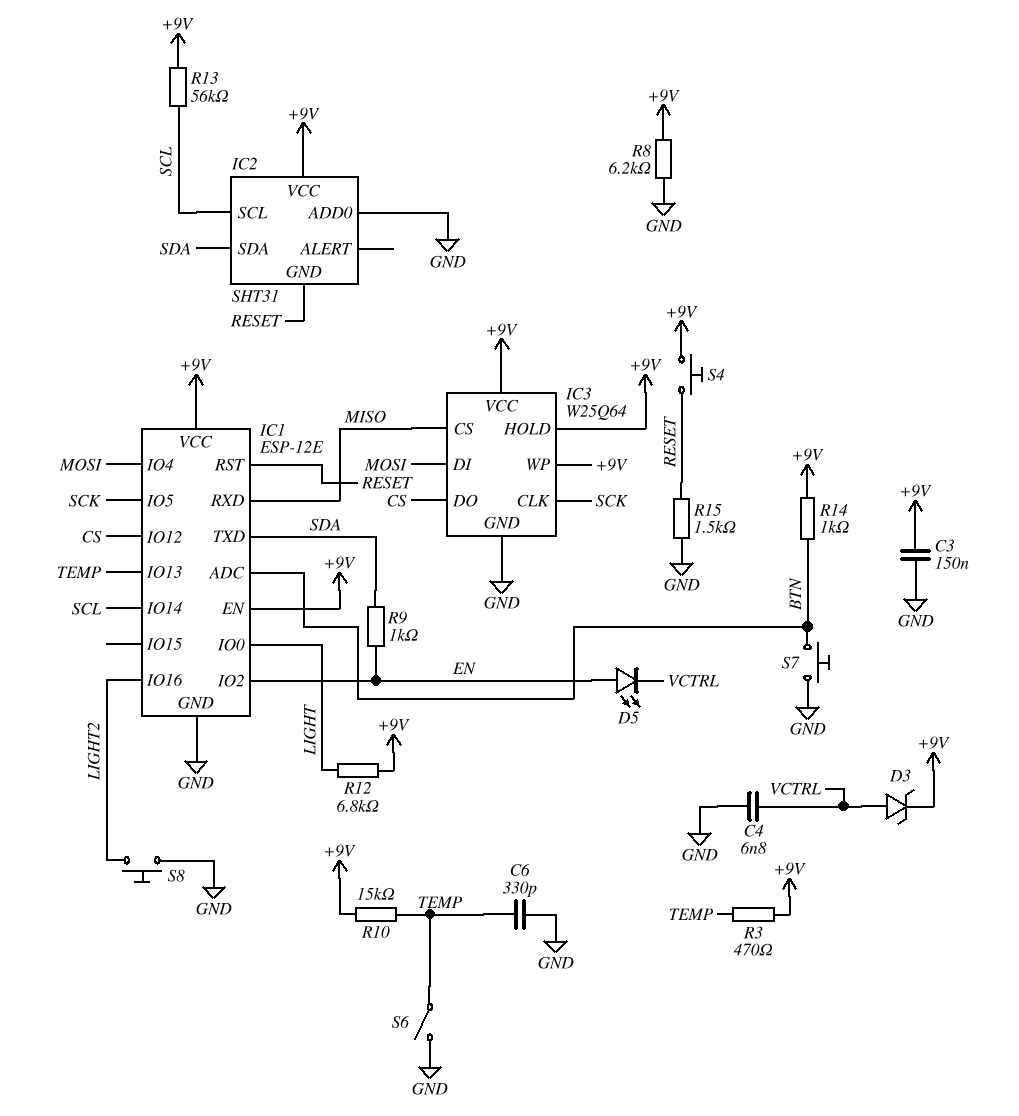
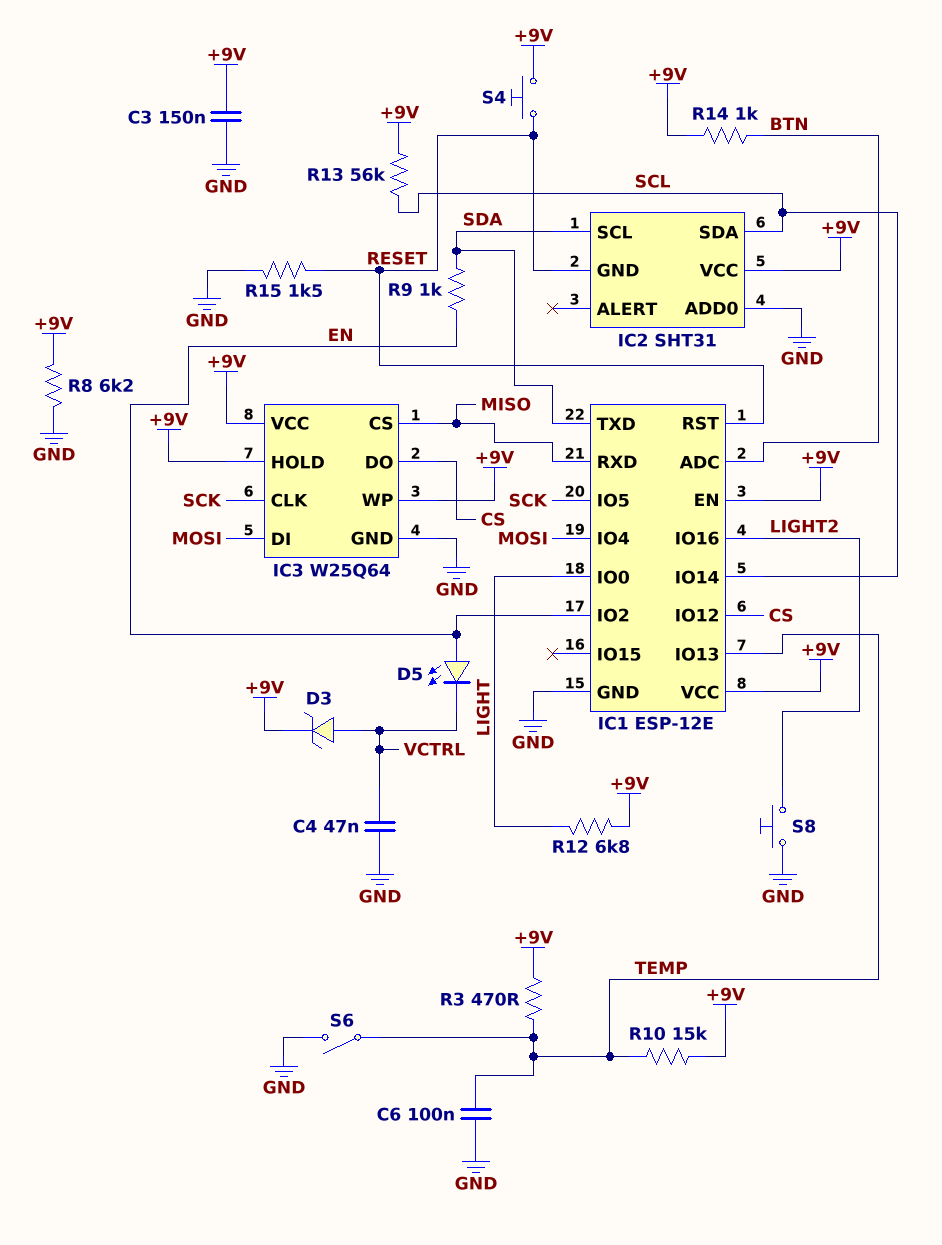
C4: 6.8nF (GND, VCTRL) -> 47nF (GND, VCTRL)
C6: 330pF (GND, TEMP) -> 100nF (GND, TEMP)
IC2 pin SCL: SCL -> SDA
IC2 pin SDA: SDA -> SCL
S7: button (BTN, GND) -> none

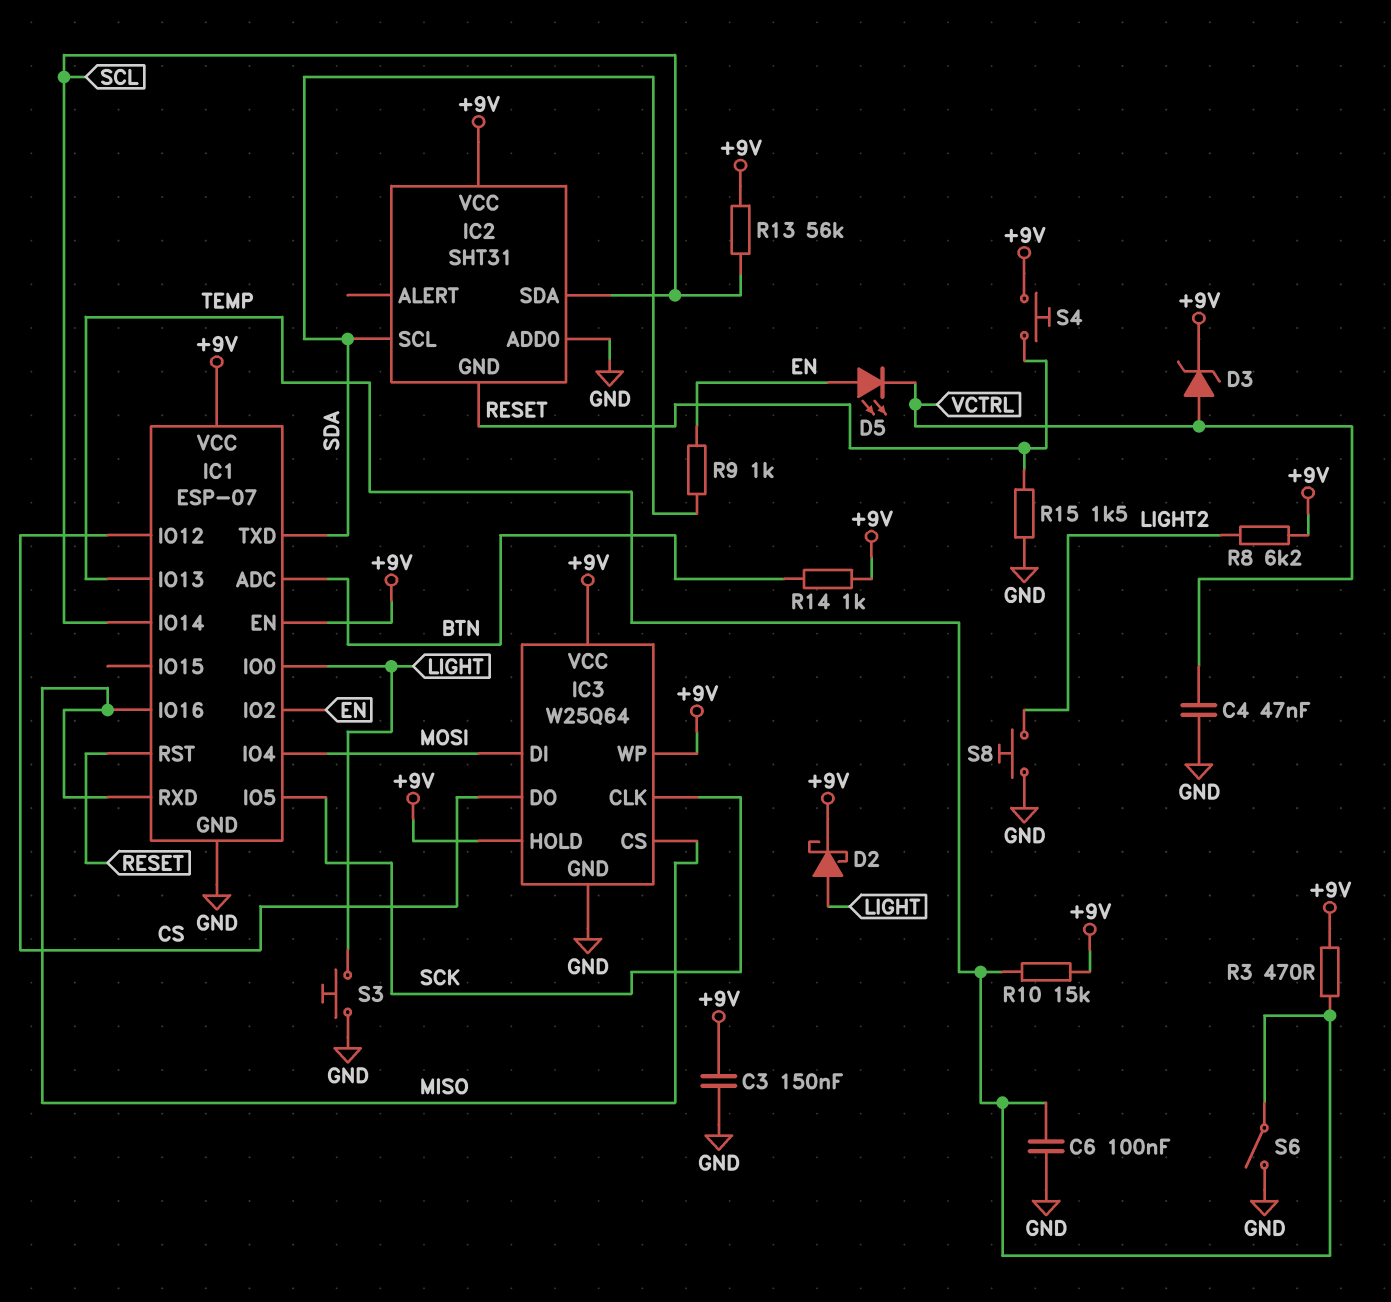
D2: none -> schottky (A LIGHT, K +9V)
IC1: ESP-12E -> ESP-07
IC1 pin IO16: LIGHT2 -> MISO
R8: 6.2k (+9V, GND) -> 6.2k (+9V, LIGHT2)
R12: 6.8k (+9V, LIGHT) -> none
S3: none -> button (GND, LIGHT)

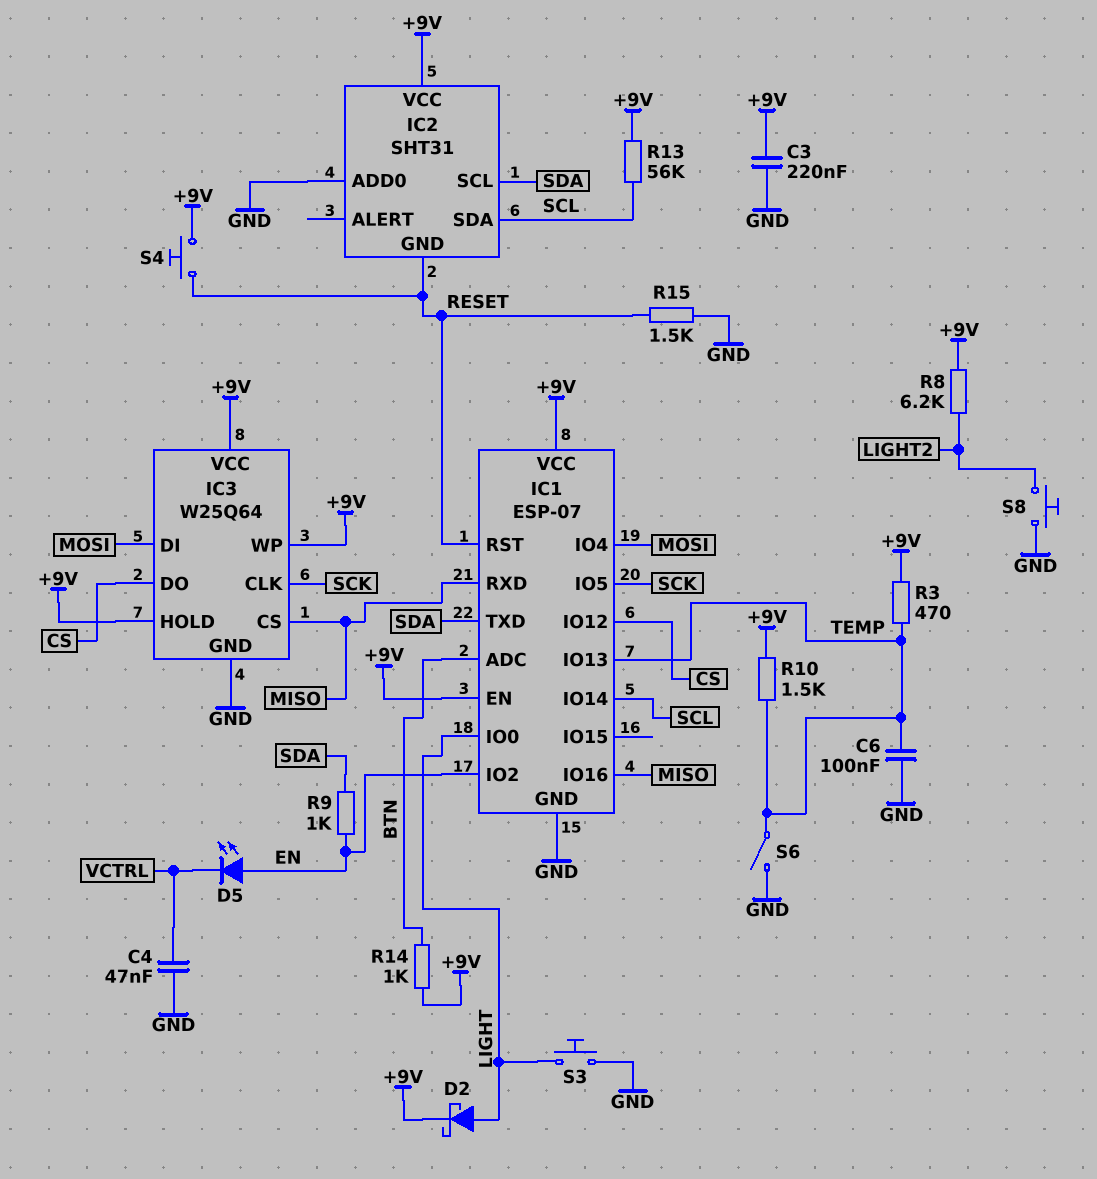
C3: 150nF (+9V, GND) -> 220nF (+9V, GND)
D3: zener (A VCTRL, K +9V) -> none
R10: 15k (+9V, TEMP) -> 1.5k (+9V, TEMP)

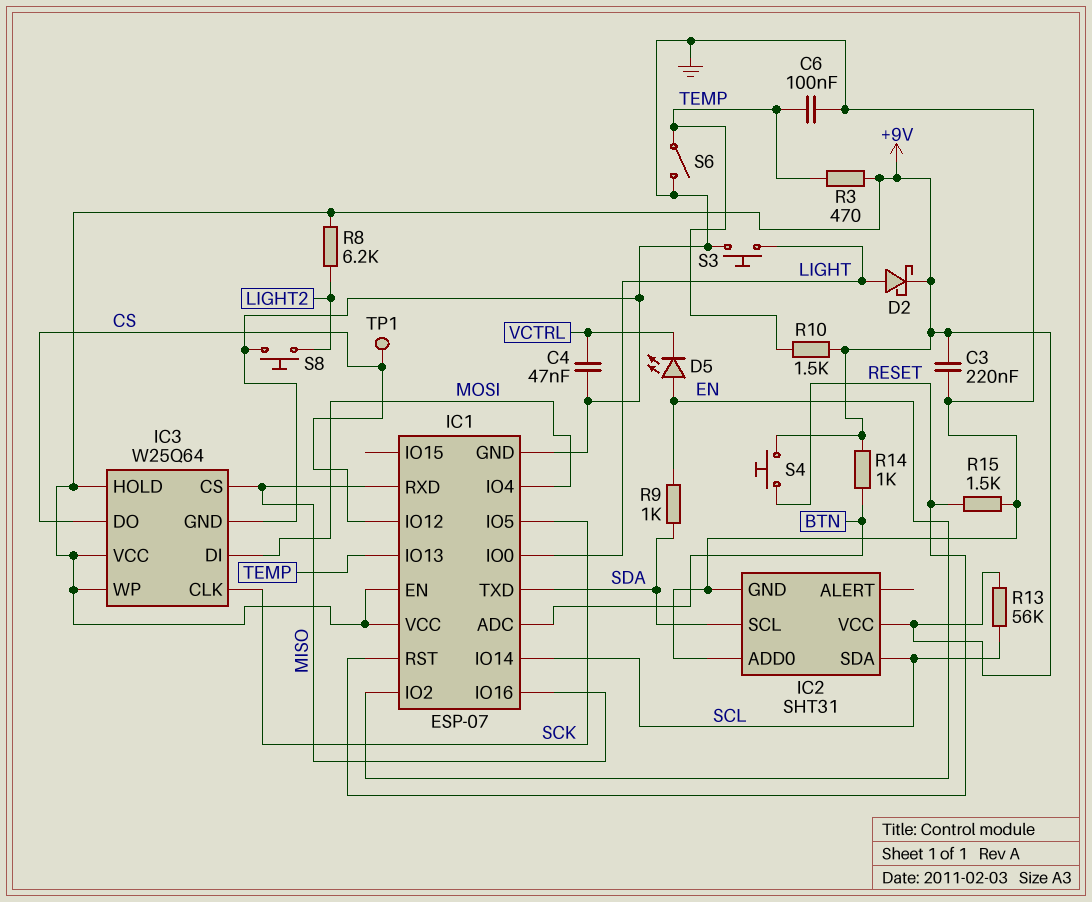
IC2 pin GND: RESET -> GND
TP1: none -> test point (CS)

